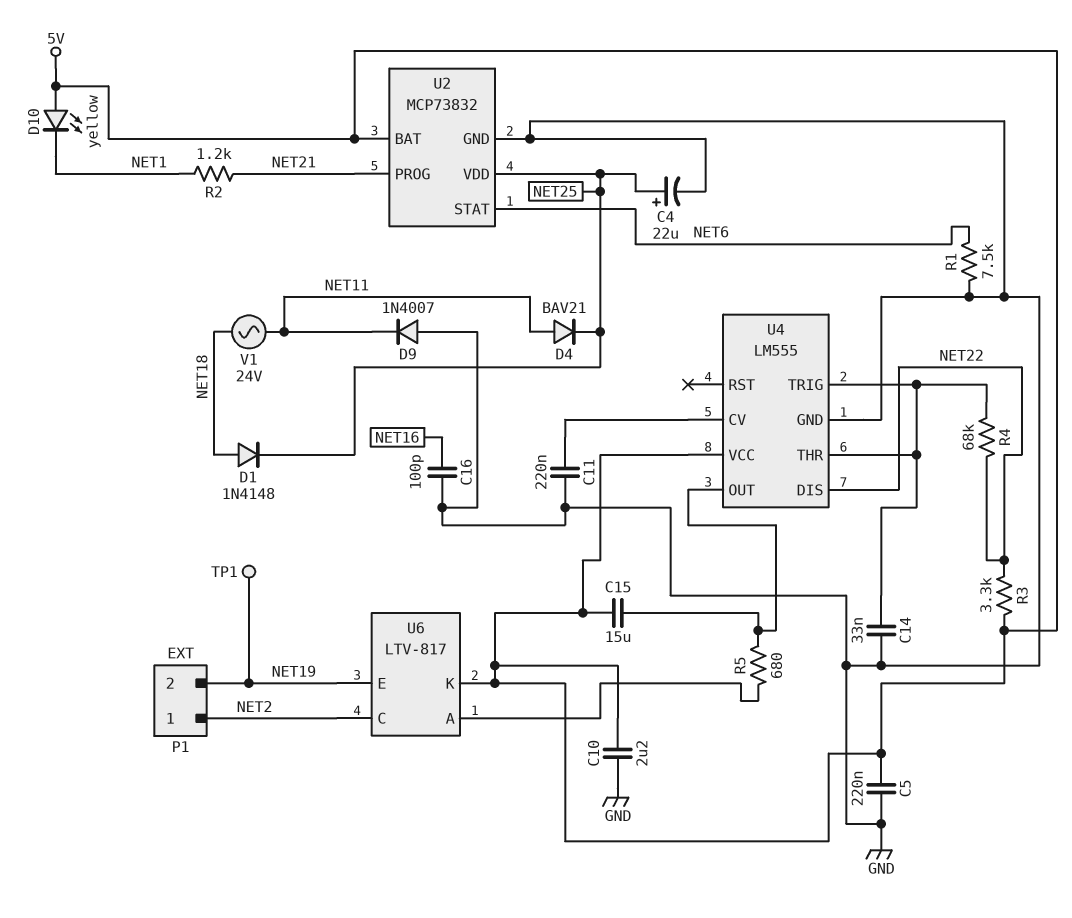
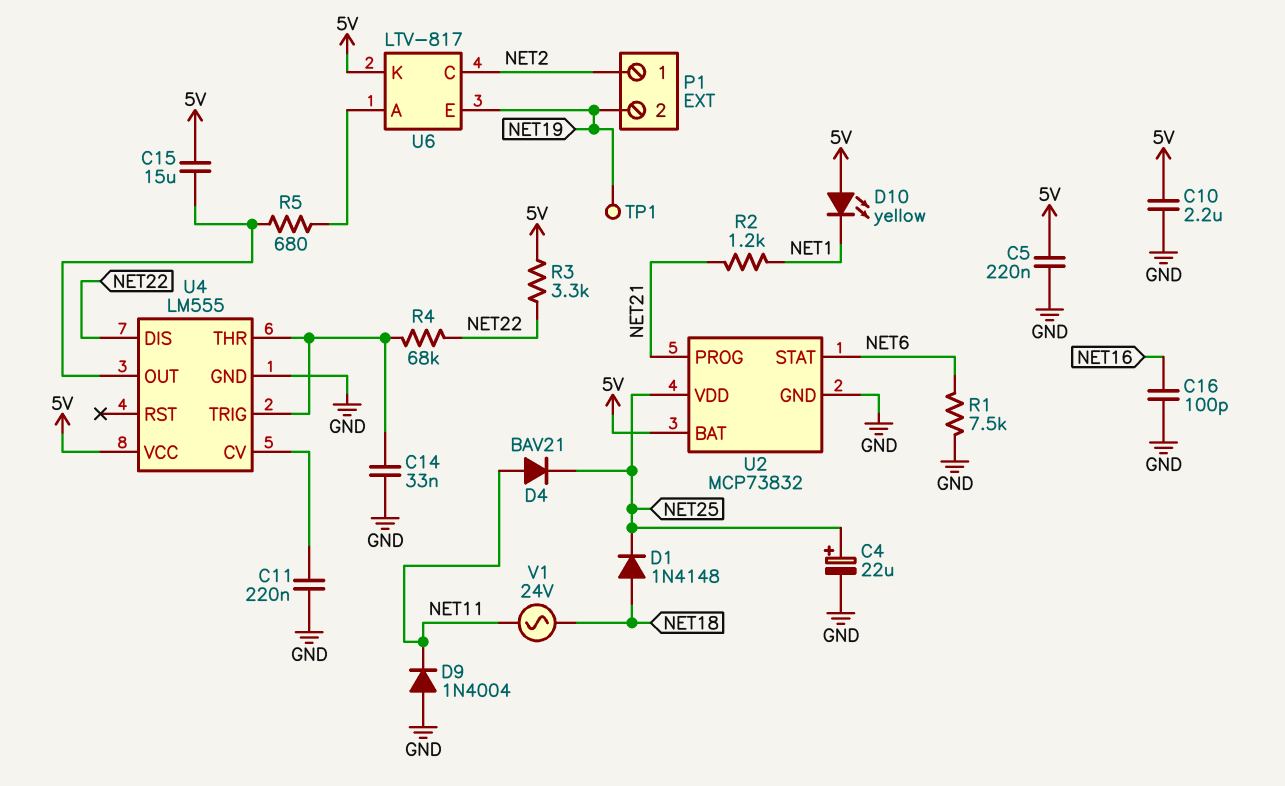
D9: diode 1N4007 (A GND, K NET11) -> diode 1N4004 (A GND, K NET11)

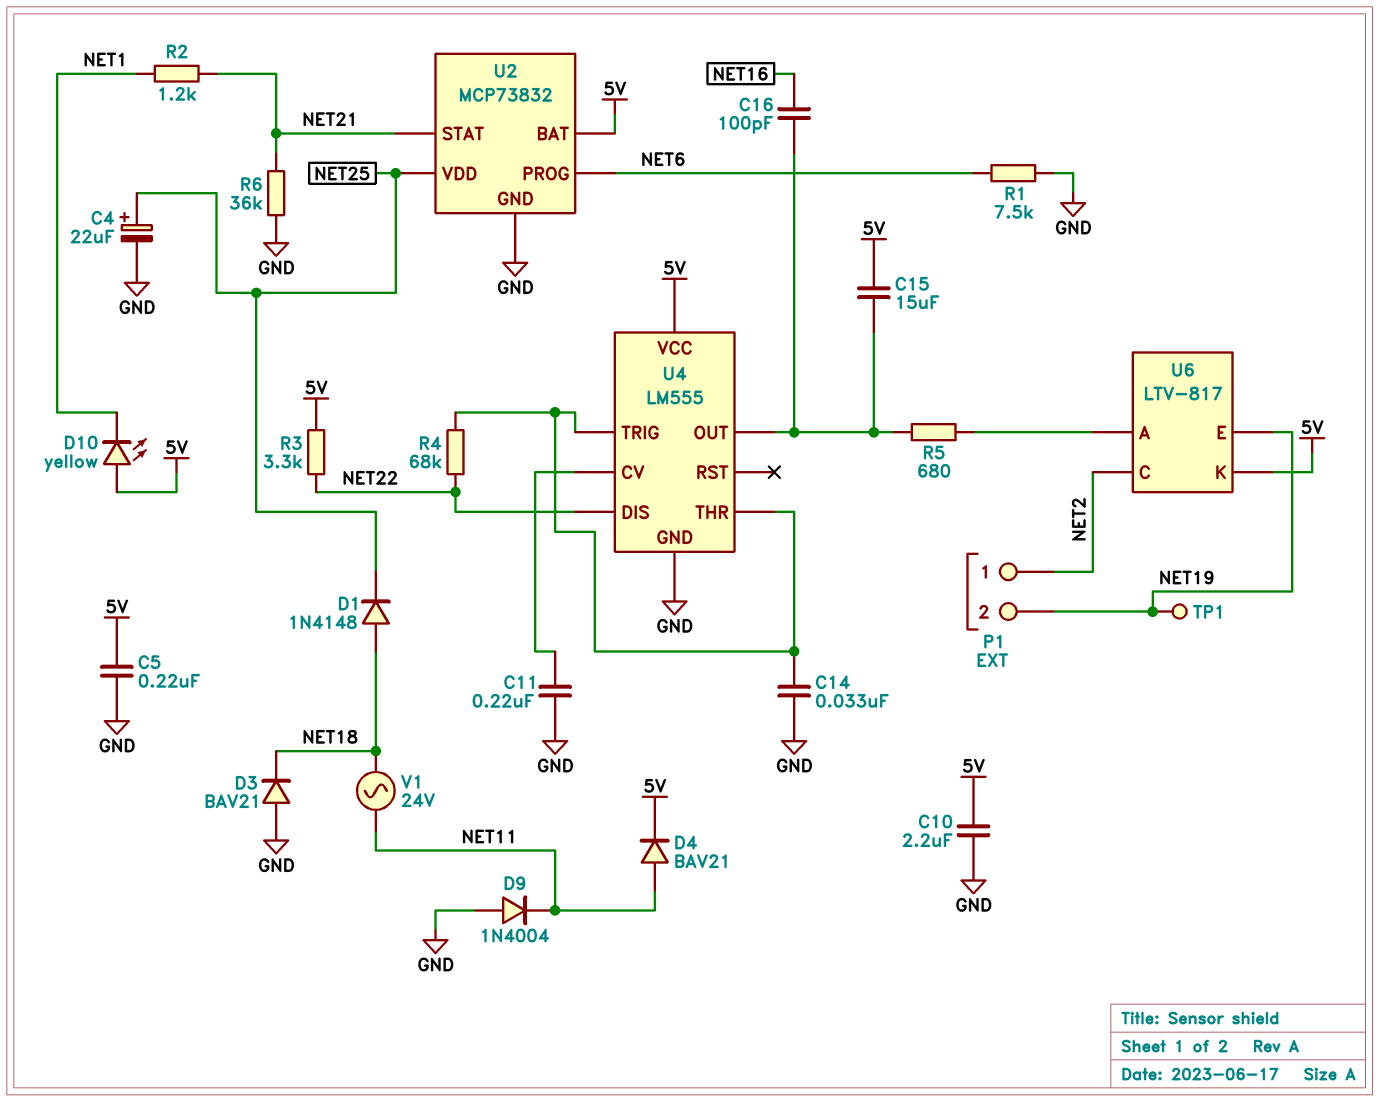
C16: 100pF (GND, NET16) -> 100pF (NET16, U4/OUT)
D3: none -> diode BAV21 (A GND, K NET18)
D4: diode BAV21 (A NET11, K NET25) -> diode BAV21 (A NET11, K 5V)
R6: none -> 36k (GND, NET21)
U2 pin PROG: NET21 -> NET6
U2 pin STAT: NET6 -> NET21

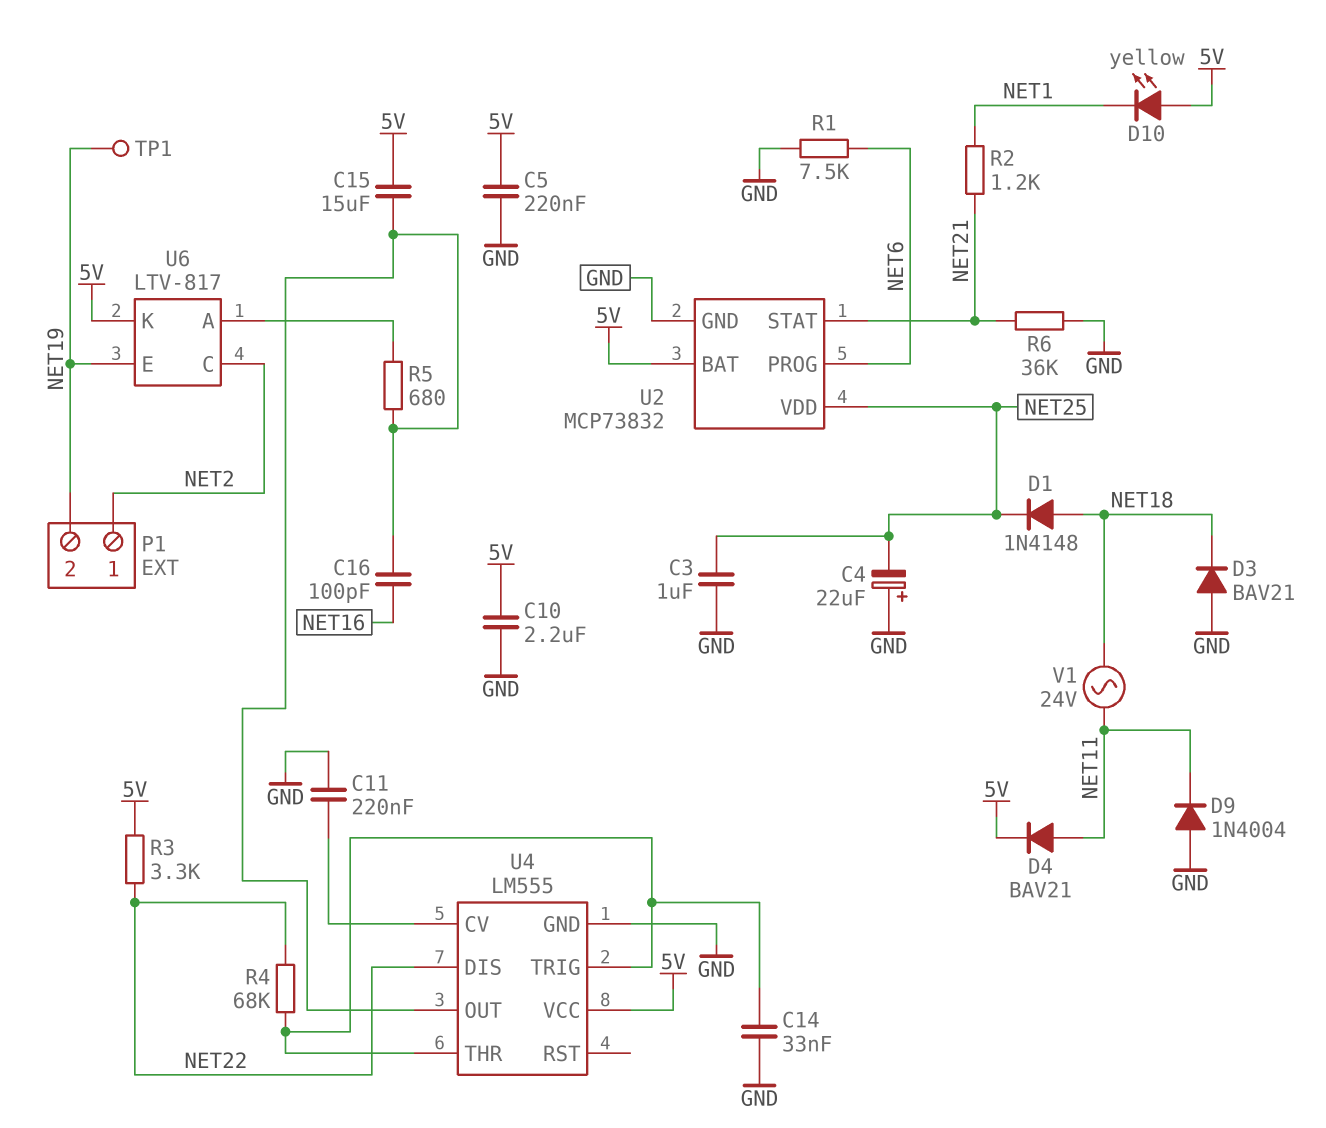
C3: none -> 1uF (GND, NET25)
C4: 22uF (plus NET25, minus GND) -> 22uF (plus GND, minus NET25)

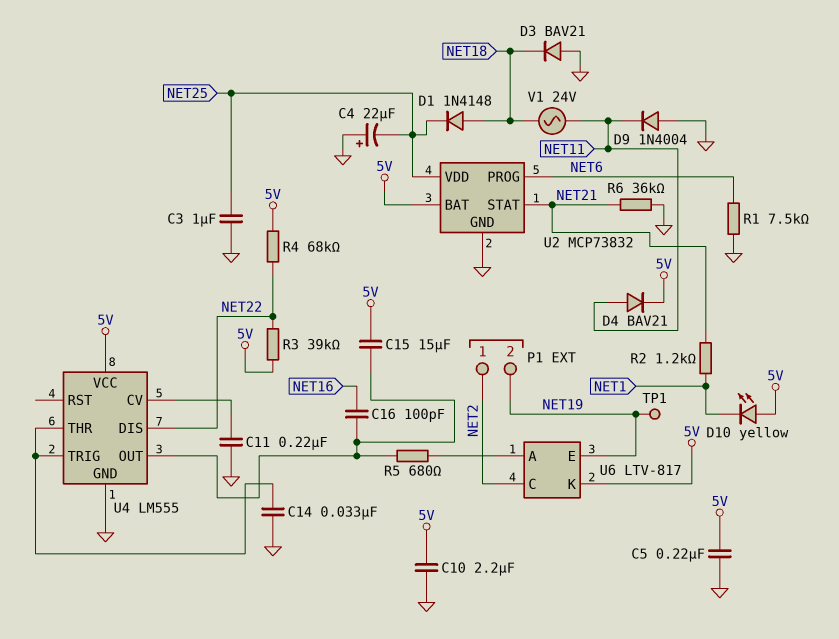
R3: 3.3k (5V, NET22) -> 39k (5V, NET22)
R4: 68k (NET22, U4/THR) -> 68k (5V, NET22)

